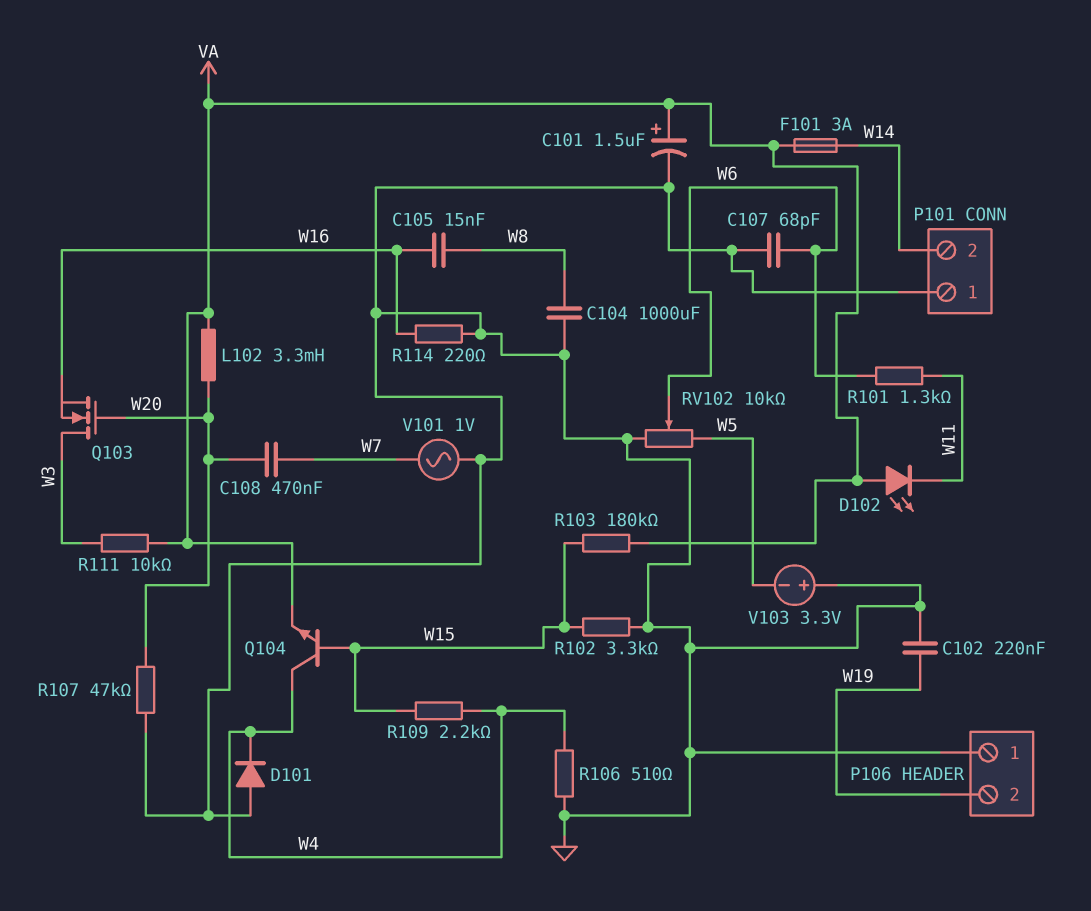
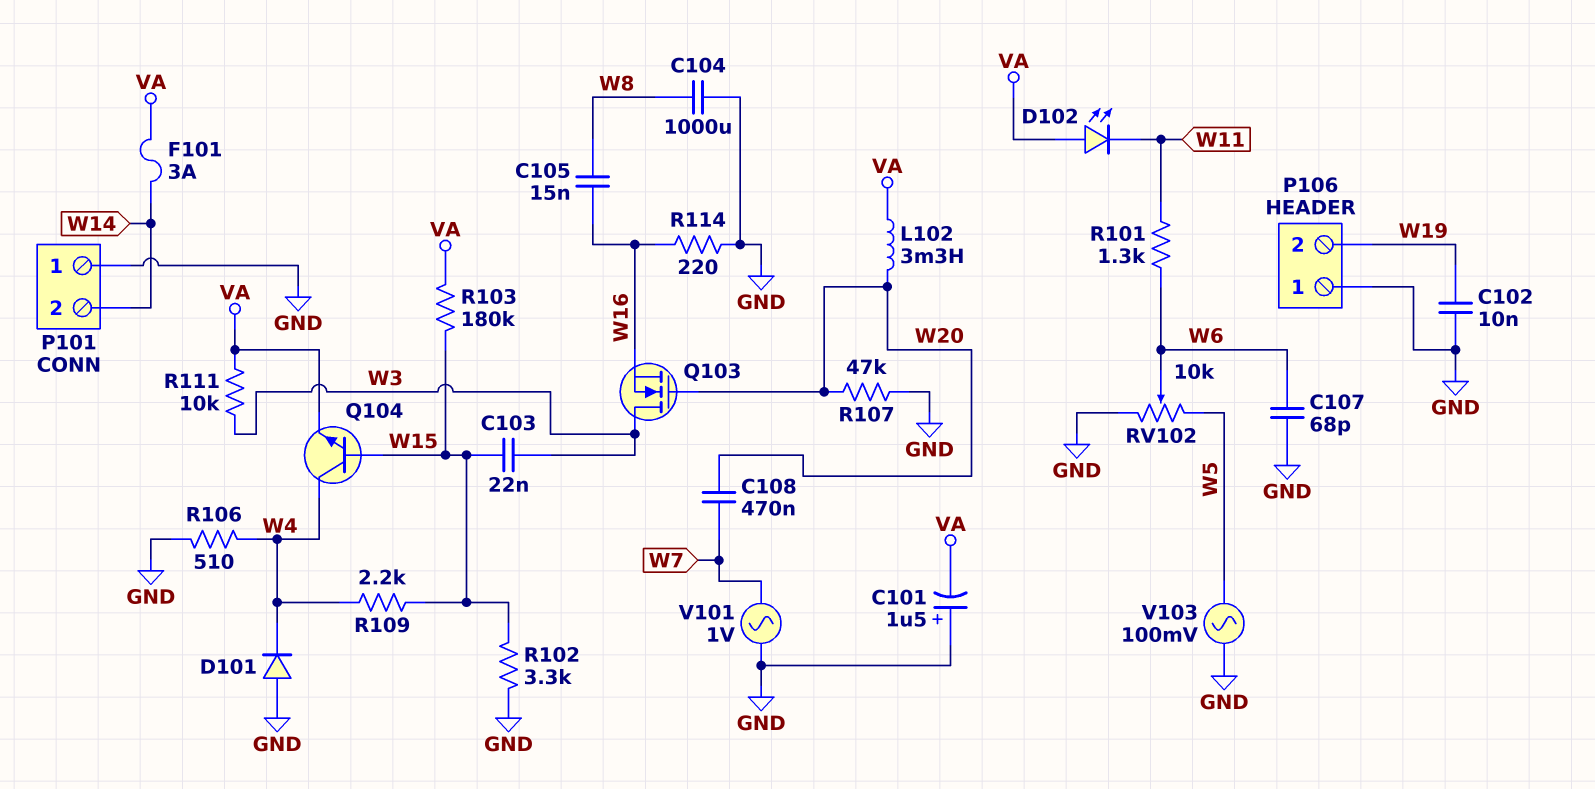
C101: 1.5uF (plus VA, minus GND) -> 1.5uF (plus GND, minus VA)
C102: 220nF (GND, W19) -> 10nF (GND, W19)
C103: none -> 22nF (W3, W15)
V103: 3.3V (plus GND, minus W5) -> AC 100mV (GND, W5)

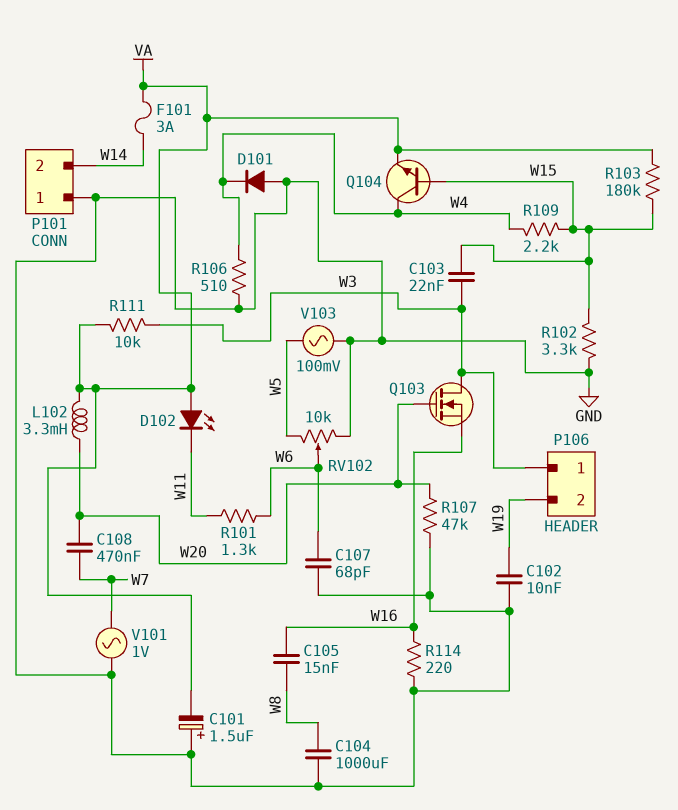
P106 pin 1: GND -> W3

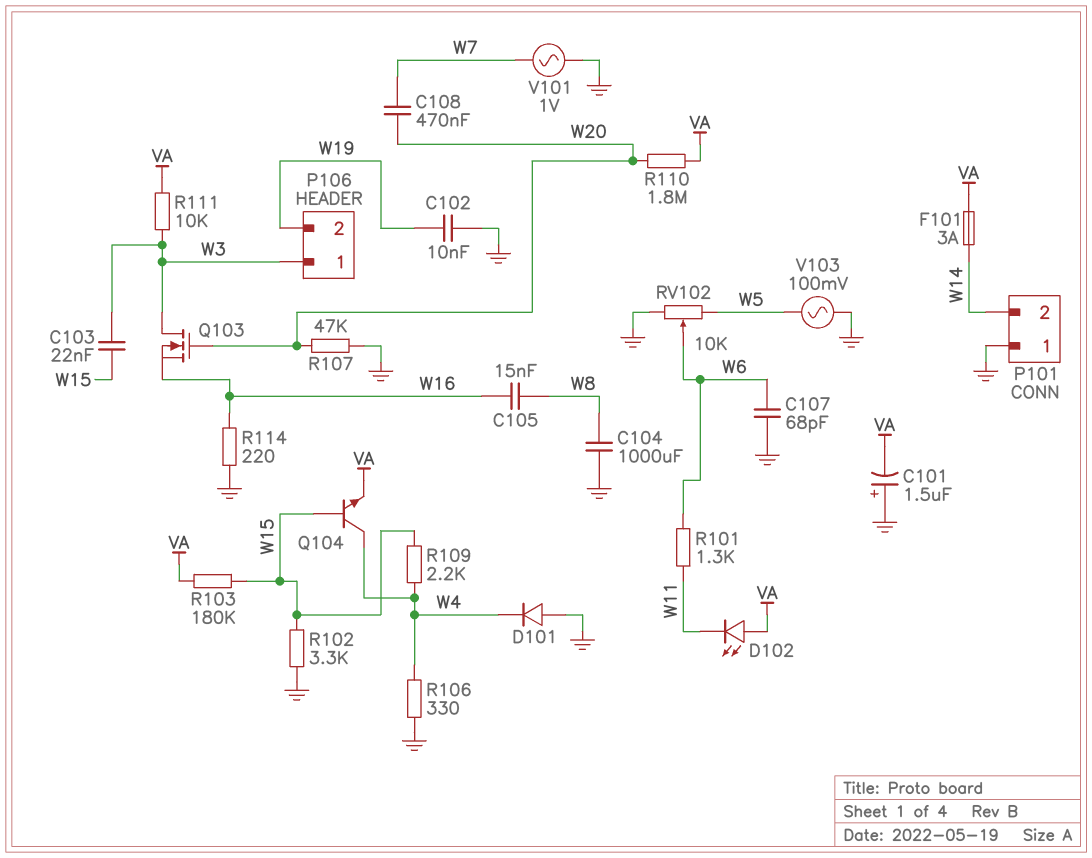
L102: 3.3mH (VA, W20) -> none
R106: 510 (GND, W4) -> 330 (GND, W4)
R110: none -> 1.8M (VA, W20)

